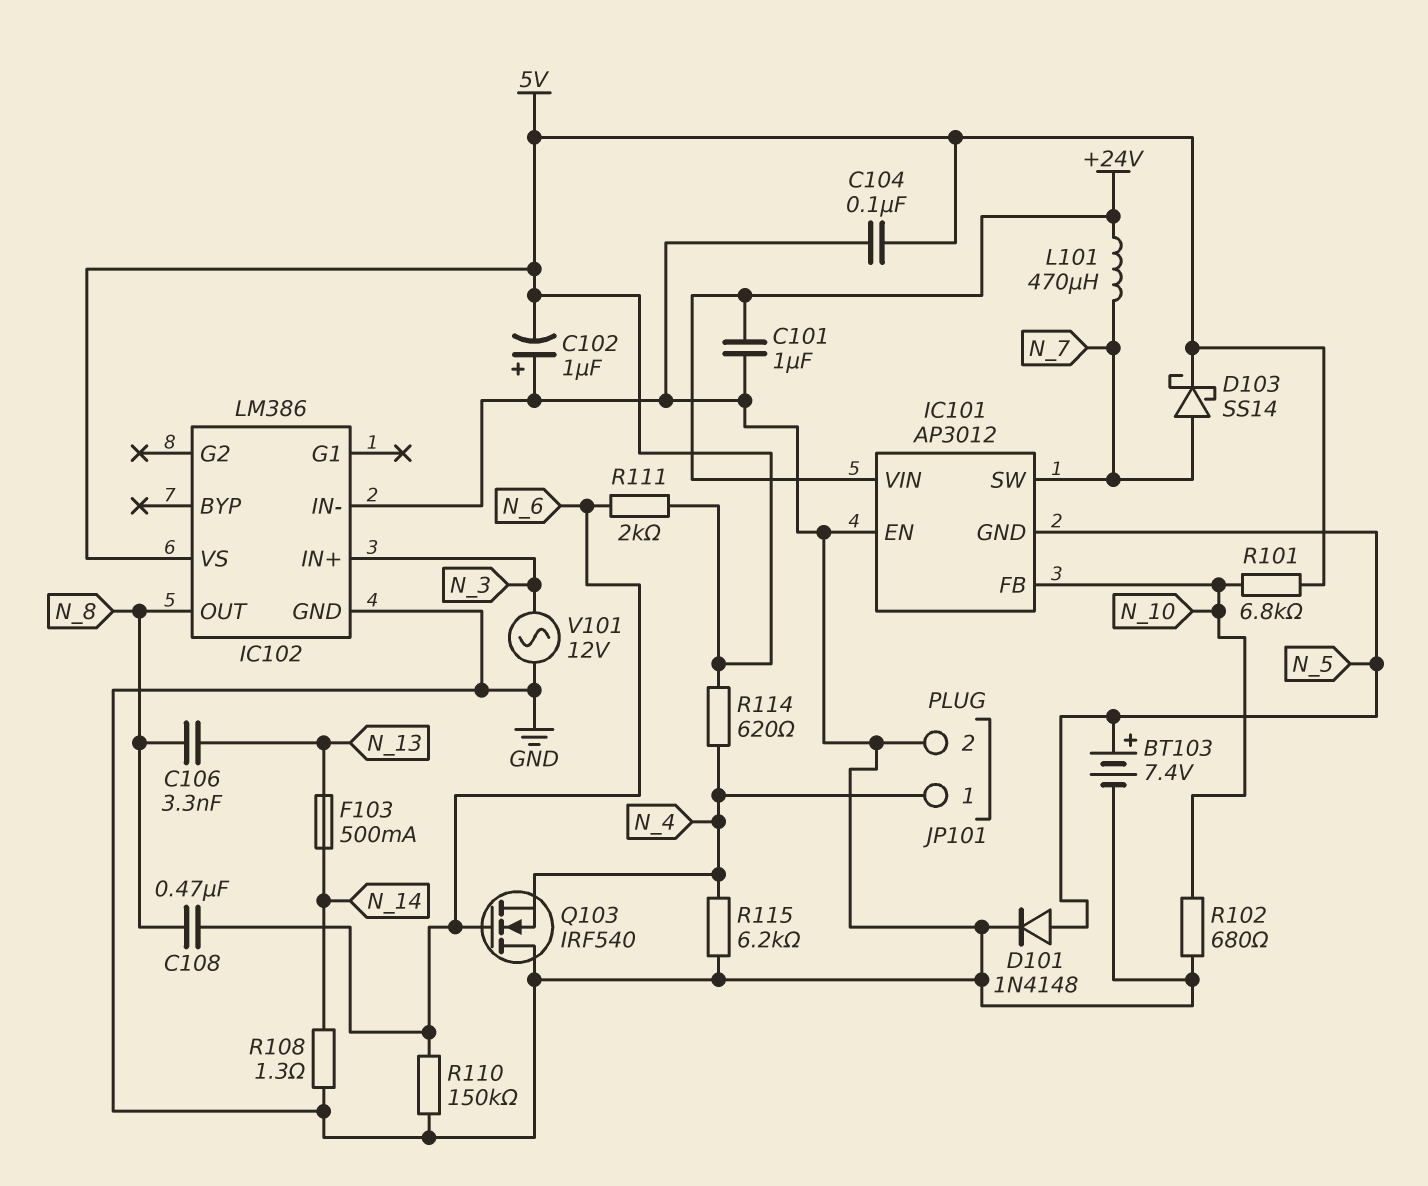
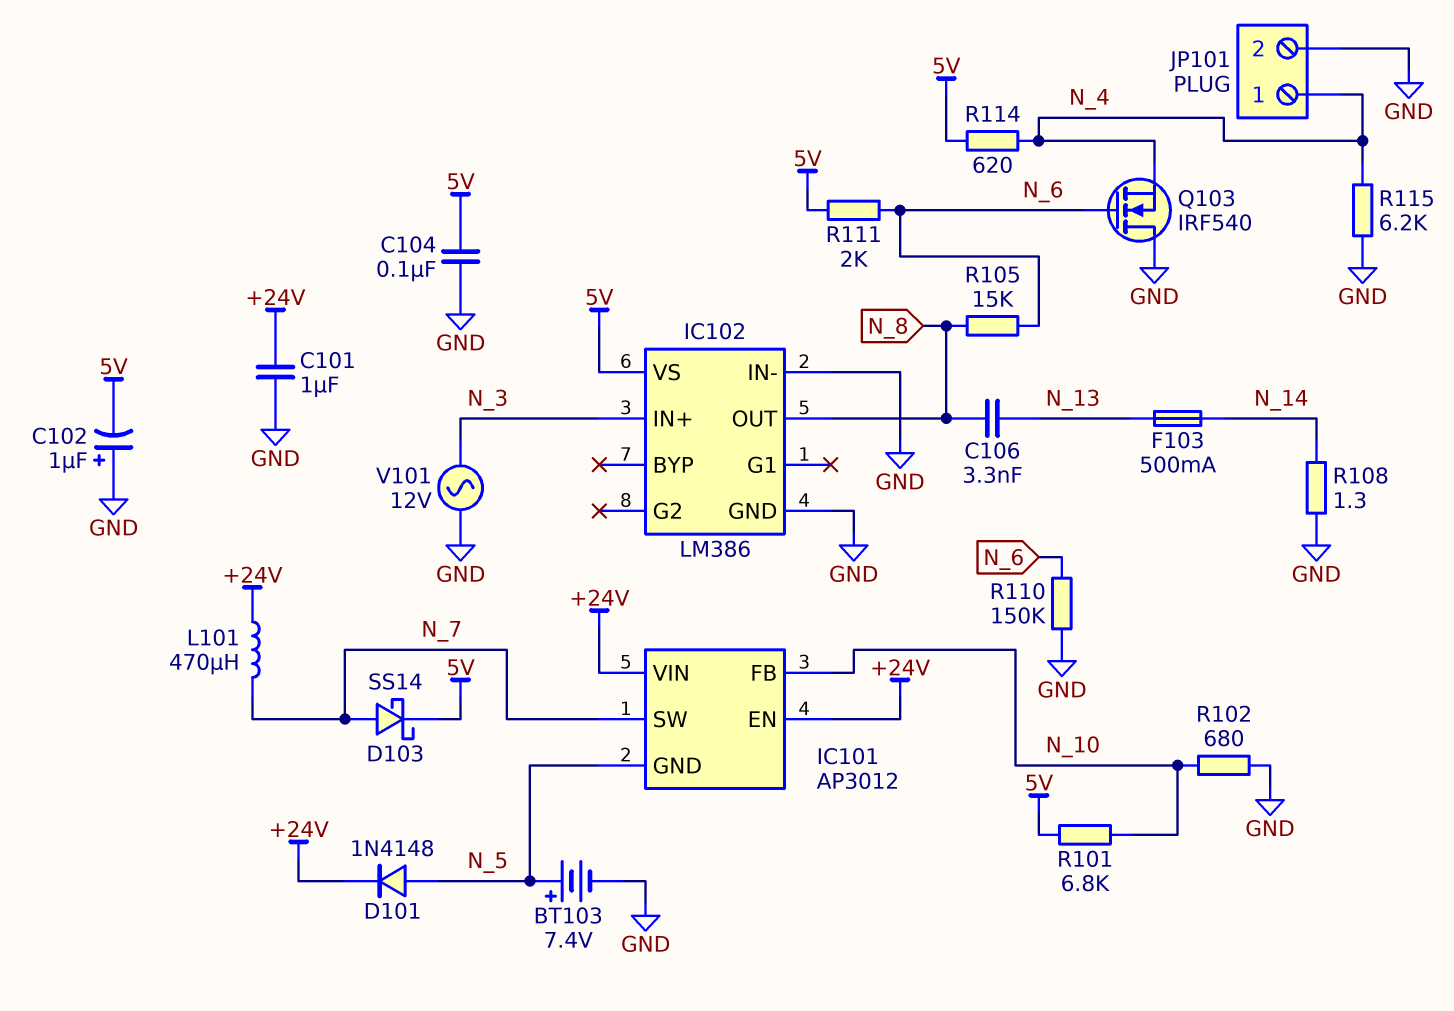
C108: 470nF (N_6, N_8) -> none
D101: diode 1N4148 (A N_5, K GND) -> diode 1N4148 (A N_5, K +24V)
IC101 pin EN: GND -> +24V
R105: none -> 15k (N_6, N_8)

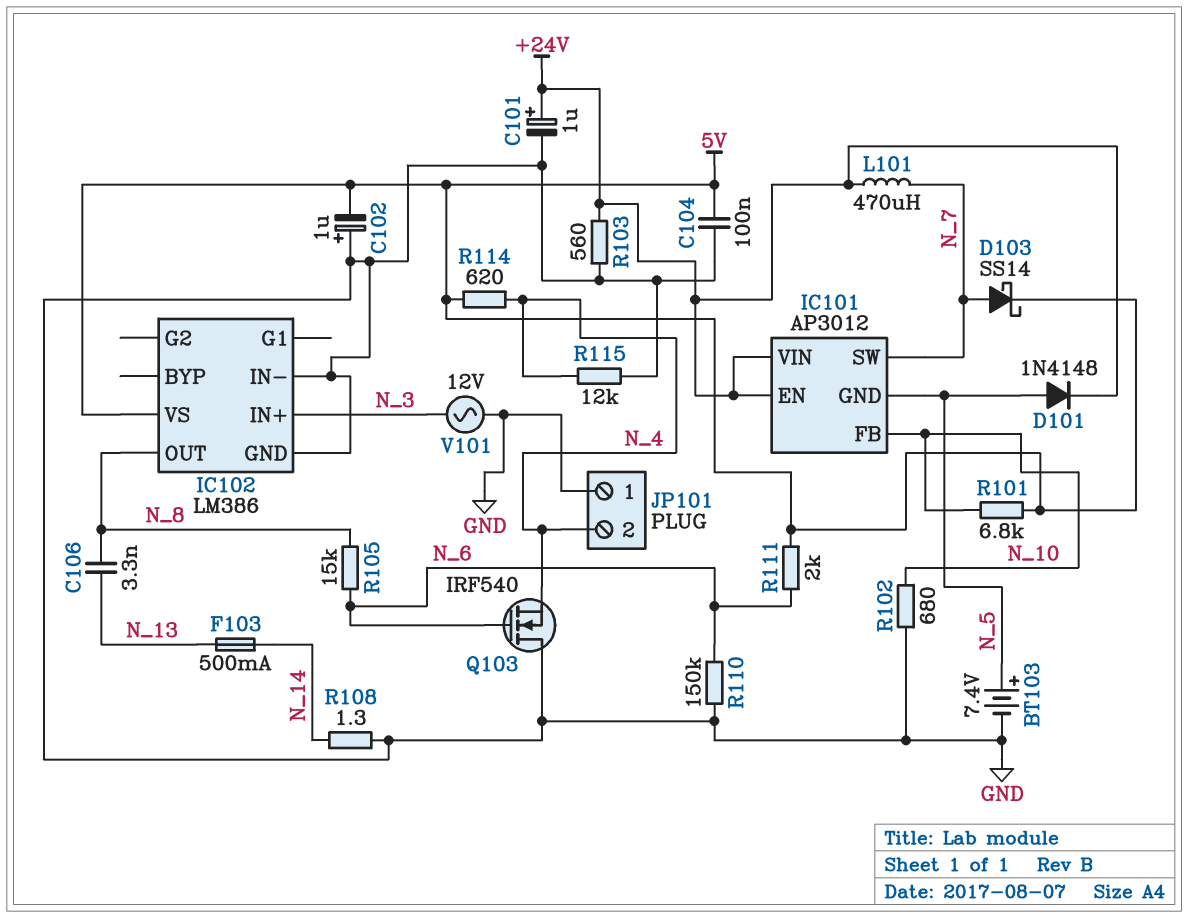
C101: 1uF (+24V, GND) -> 1uF (plus +24V, minus GND)
JP101 pin 1: N_4 -> GND
JP101 pin 2: GND -> N_4
R103: none -> 560 (+24V, GND)
R115: 6.2k (GND, N_4) -> 12k (GND, N_4)

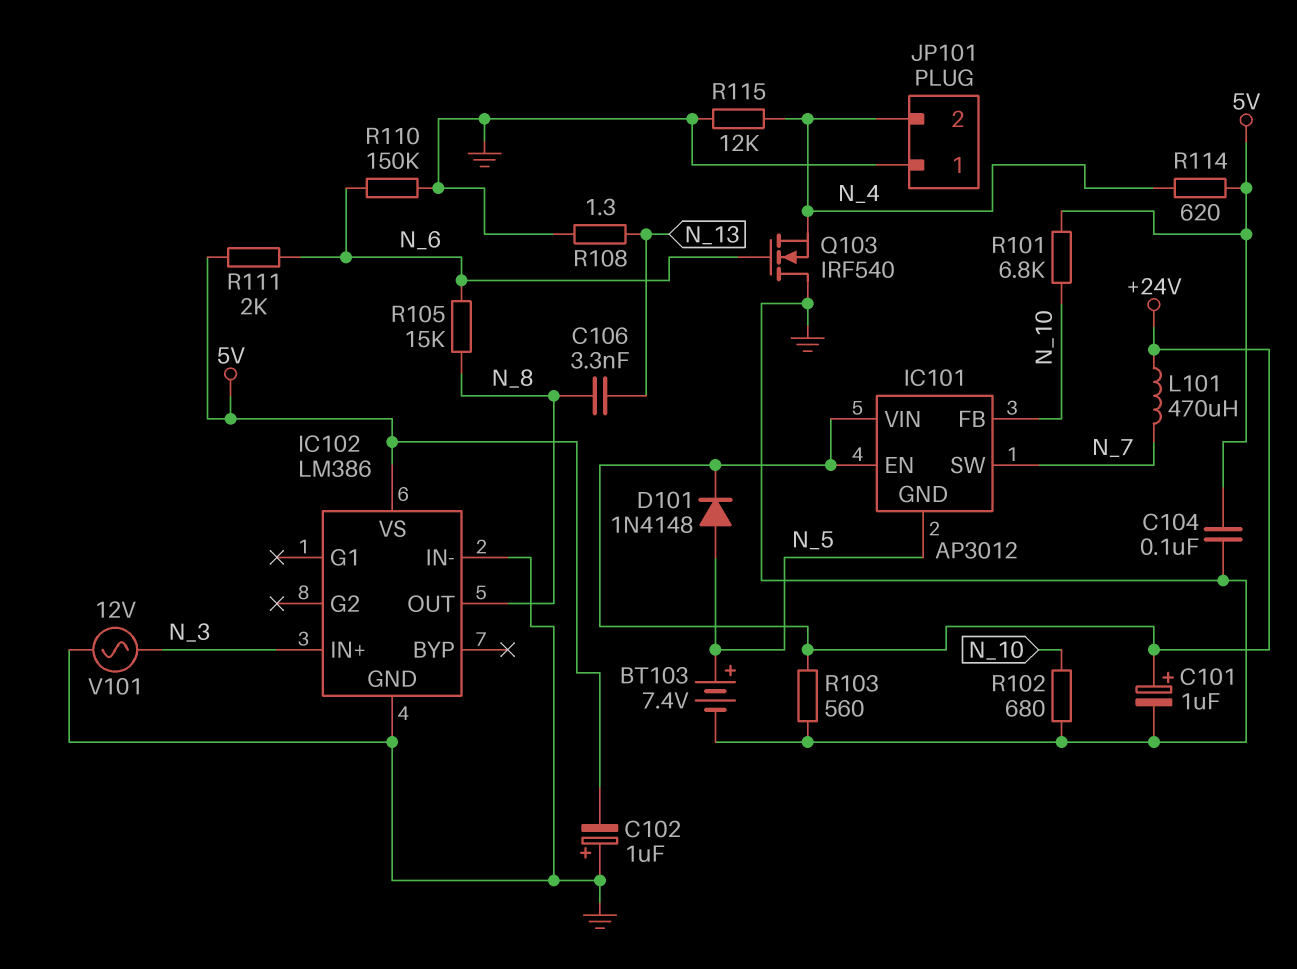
D103: schottky SS14 (A N_7, K 5V) -> none
F103: 500mA (N_13, N_14) -> none
R108: 1.3 (GND, N_14) -> 1.3 (GND, N_13)

